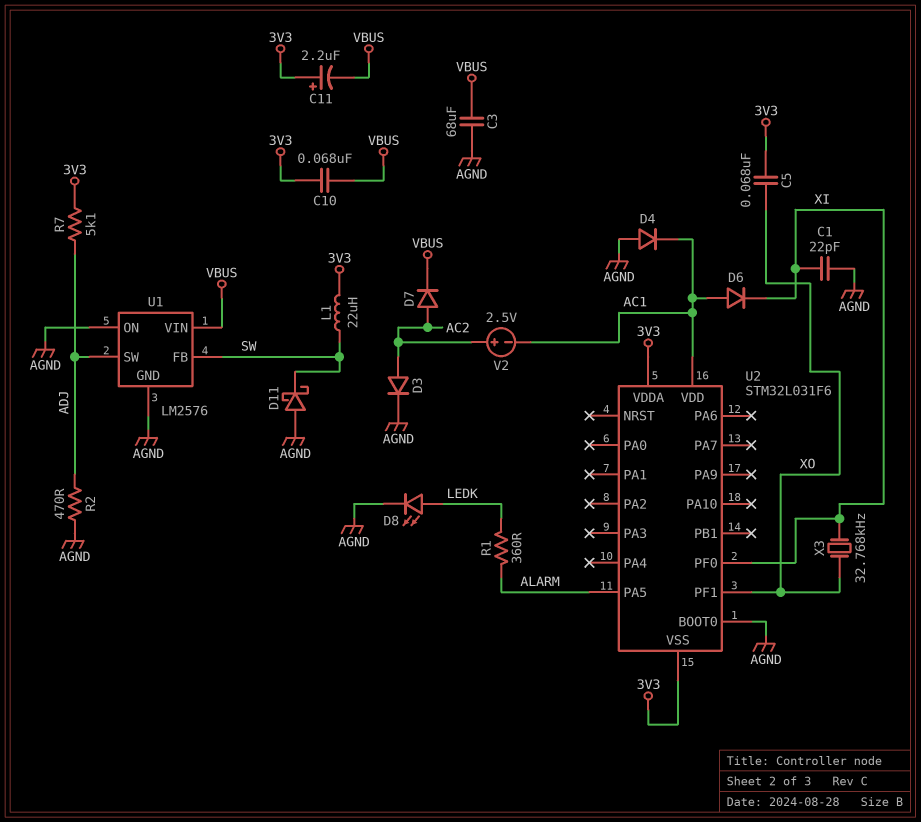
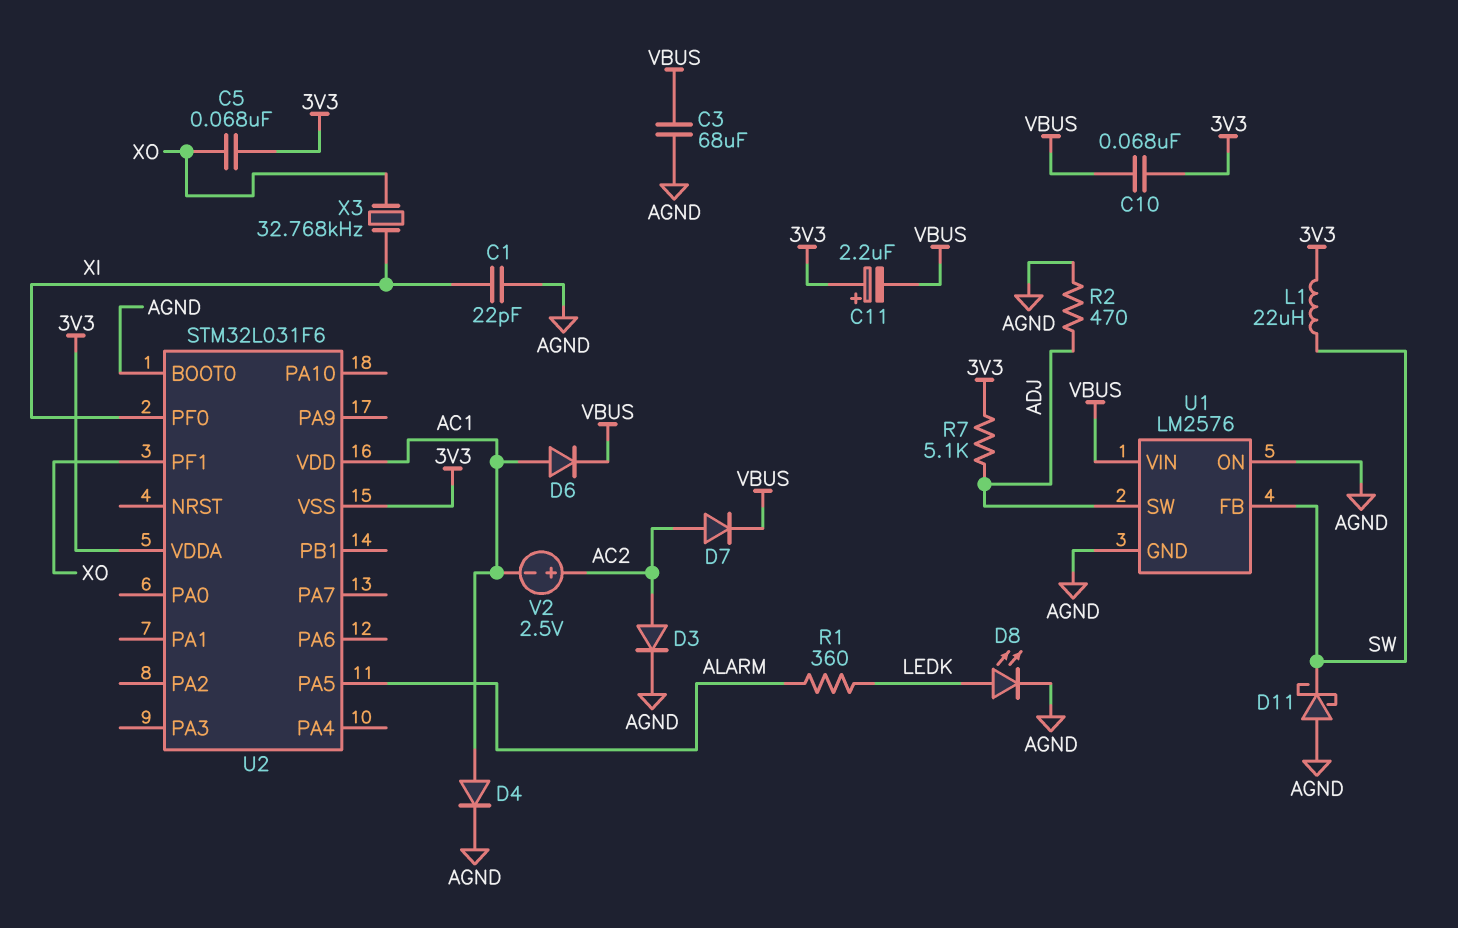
D4: diode (A AGND, K AC1) -> diode (A AC1, K AGND)
D6: diode (A AC1, K XI) -> diode (A AC1, K VBUS)

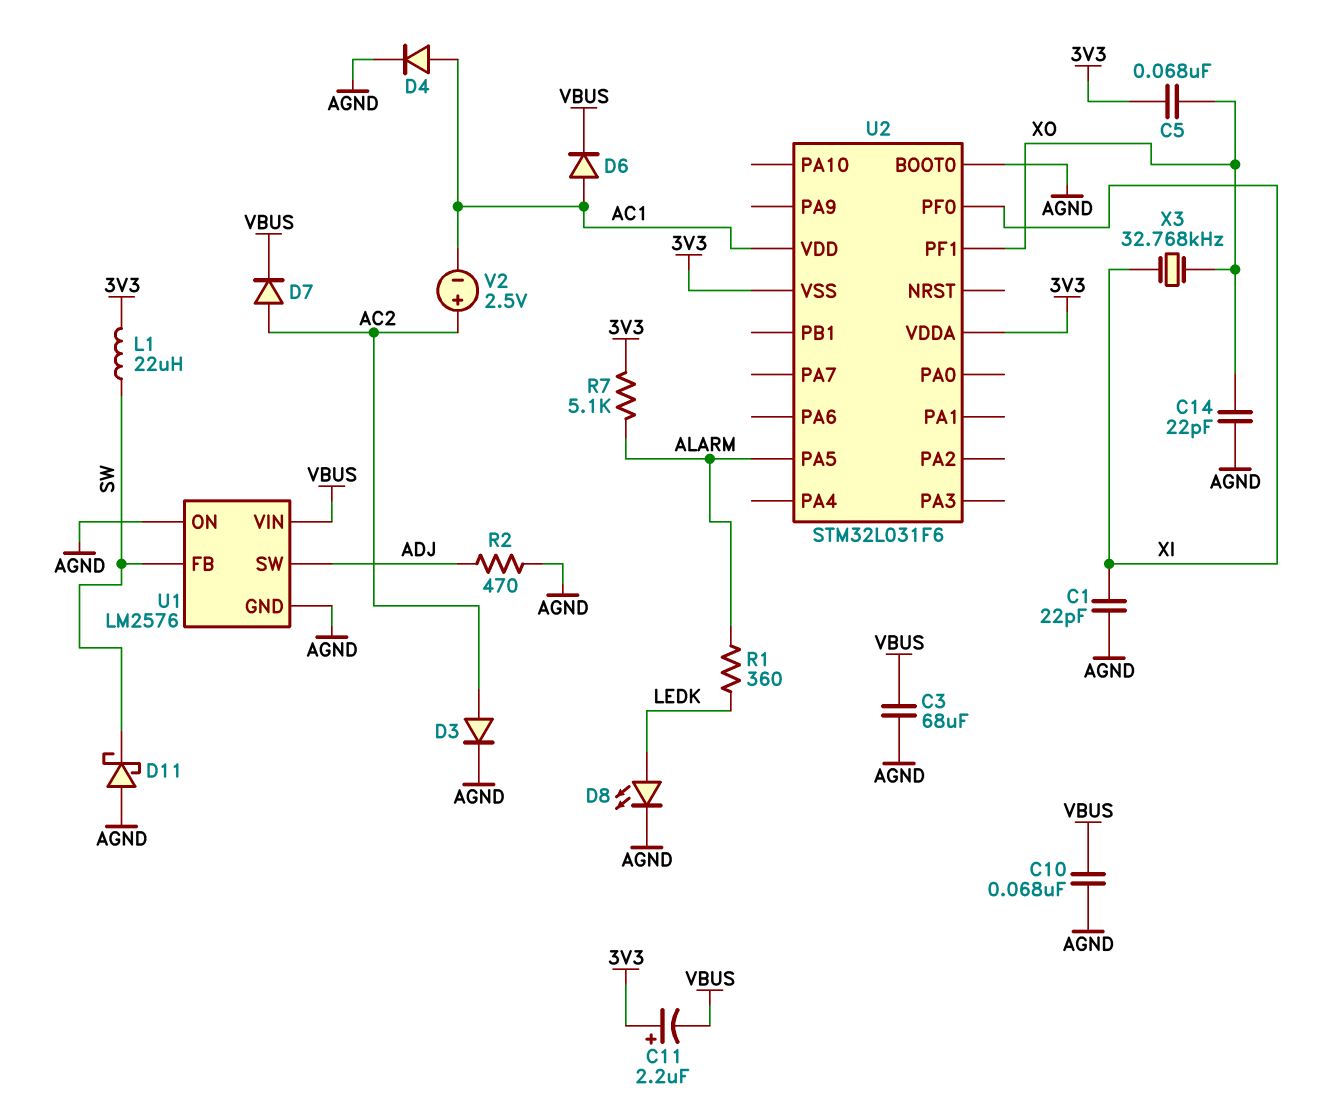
C10: 68nF (3V3, VBUS) -> 68nF (AGND, VBUS)
C14: none -> 22pF (AGND, XO)
R7: 5.1k (3V3, ADJ) -> 5.1k (3V3, ALARM)

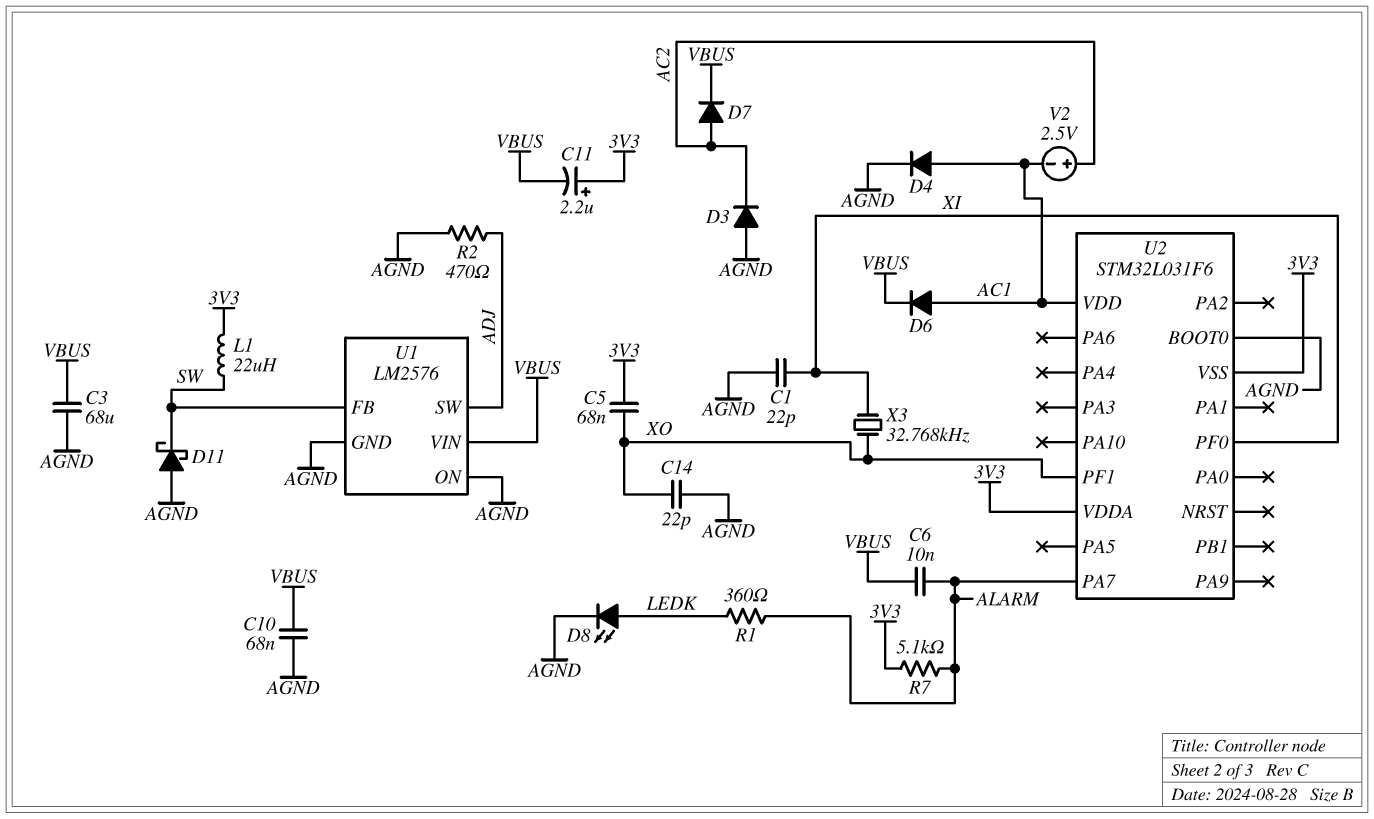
C6: none -> 10nF (ALARM, VBUS)
D3: diode (A AC2, K AGND) -> diode (A AGND, K AC2)
U2 pin PA5: ALARM -> none
U2 pin PA7: none -> ALARM

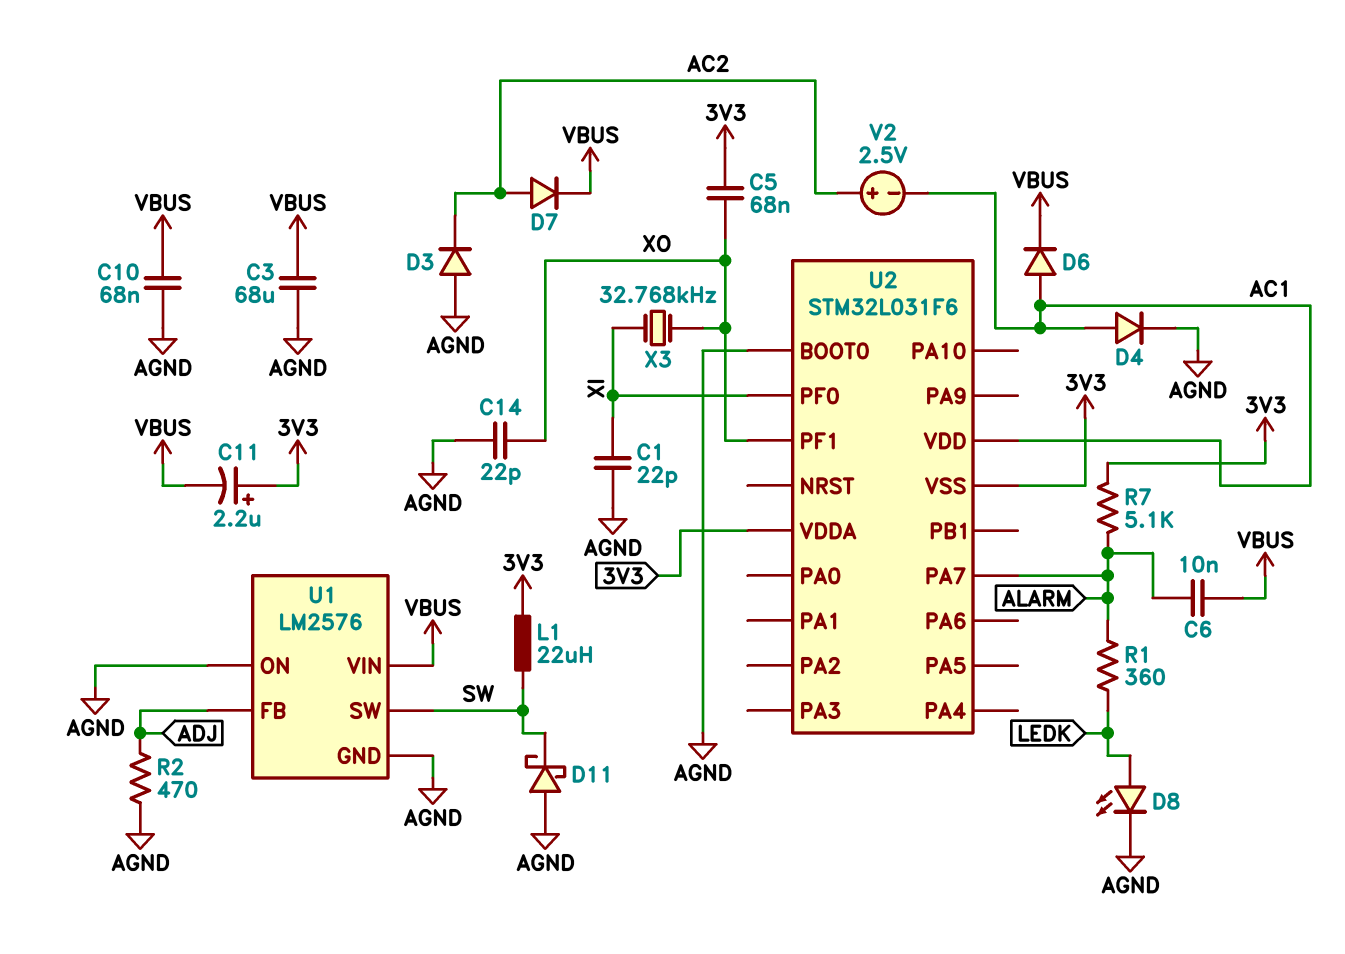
U1 pin FB: SW -> ADJ
U1 pin SW: ADJ -> SW

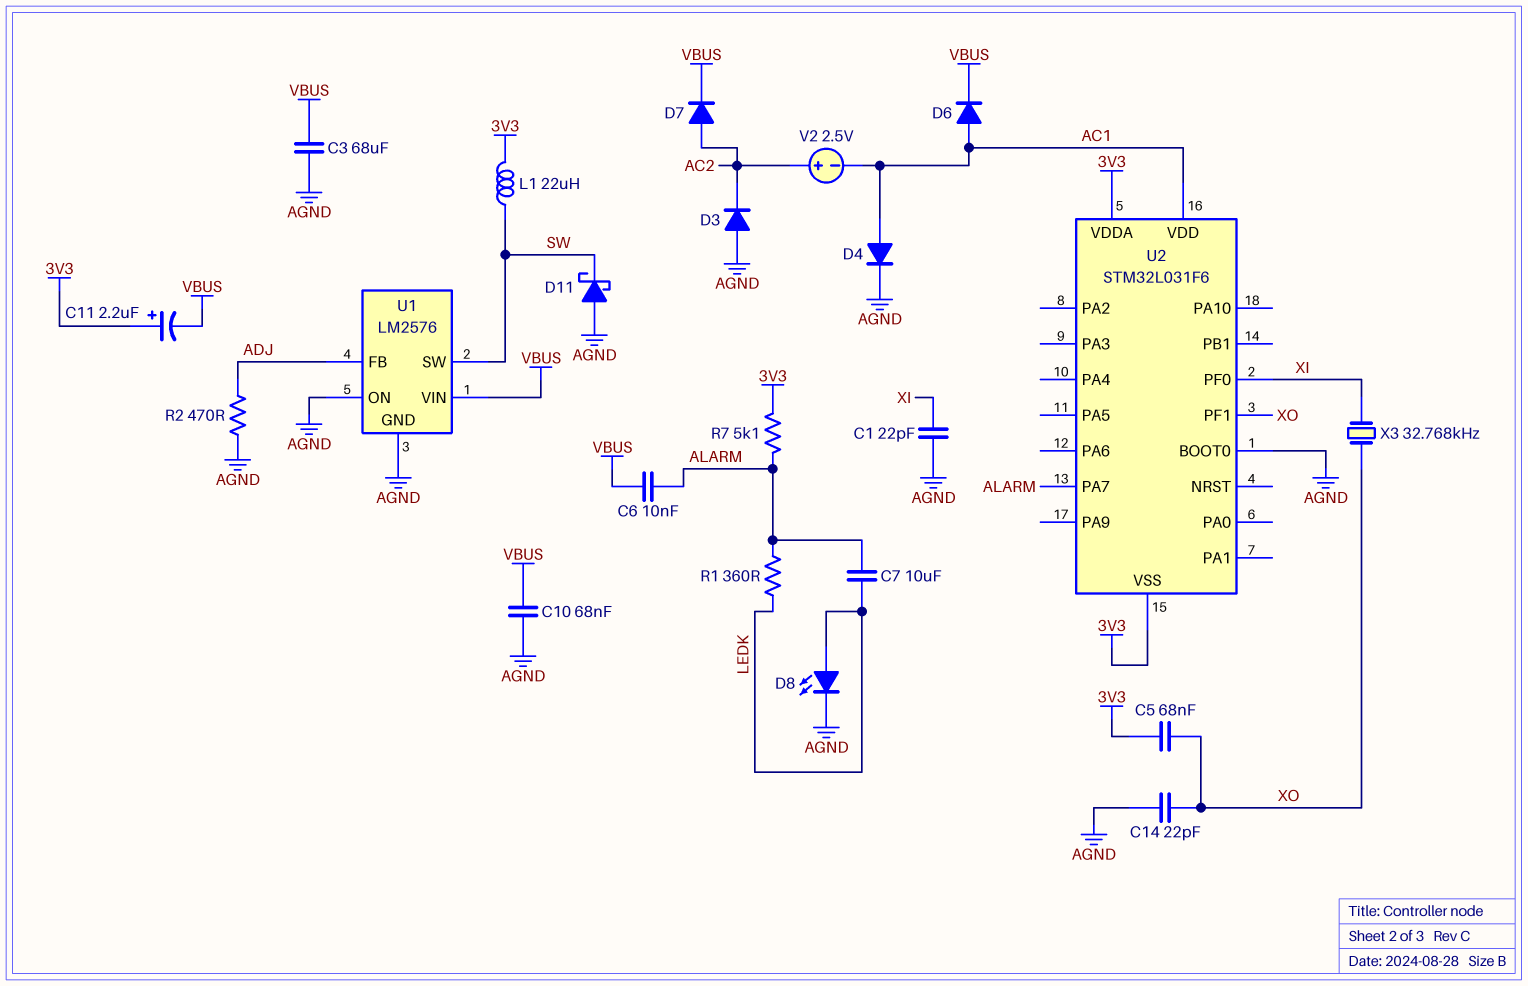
C7: none -> 10uF (ALARM, LEDK)

